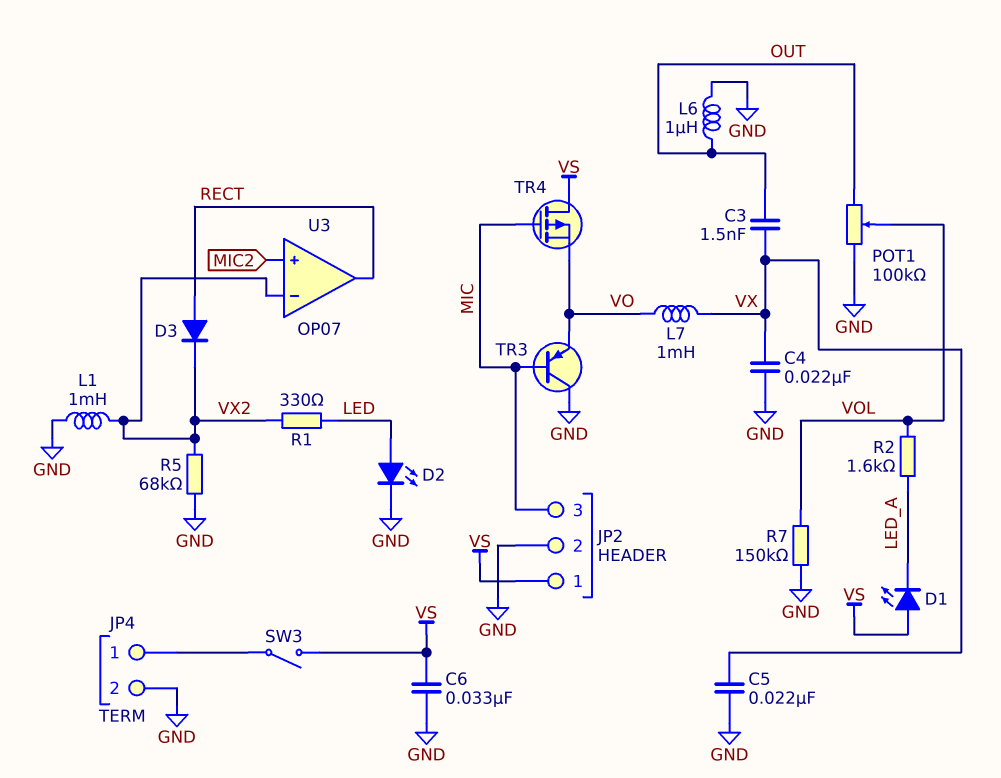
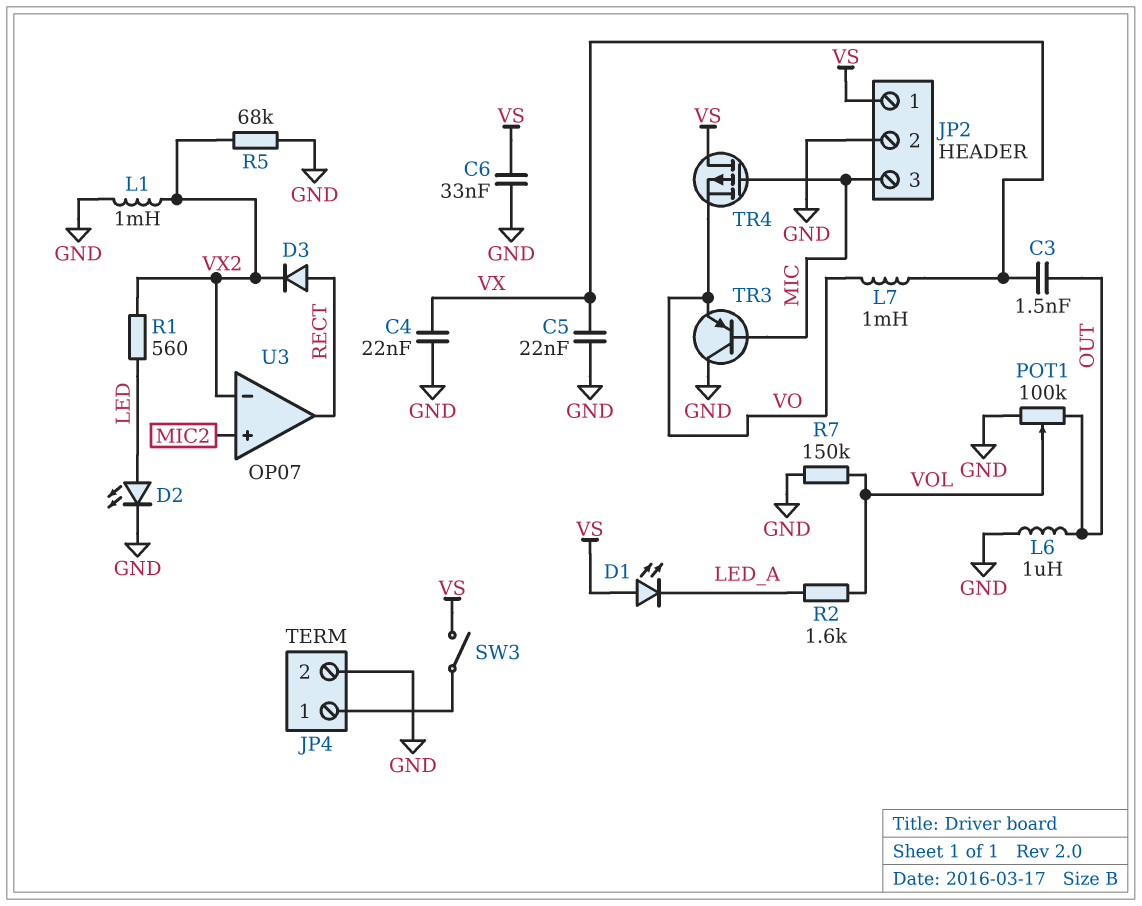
R1: 330 (LED, VX2) -> 560 (LED, VX2)

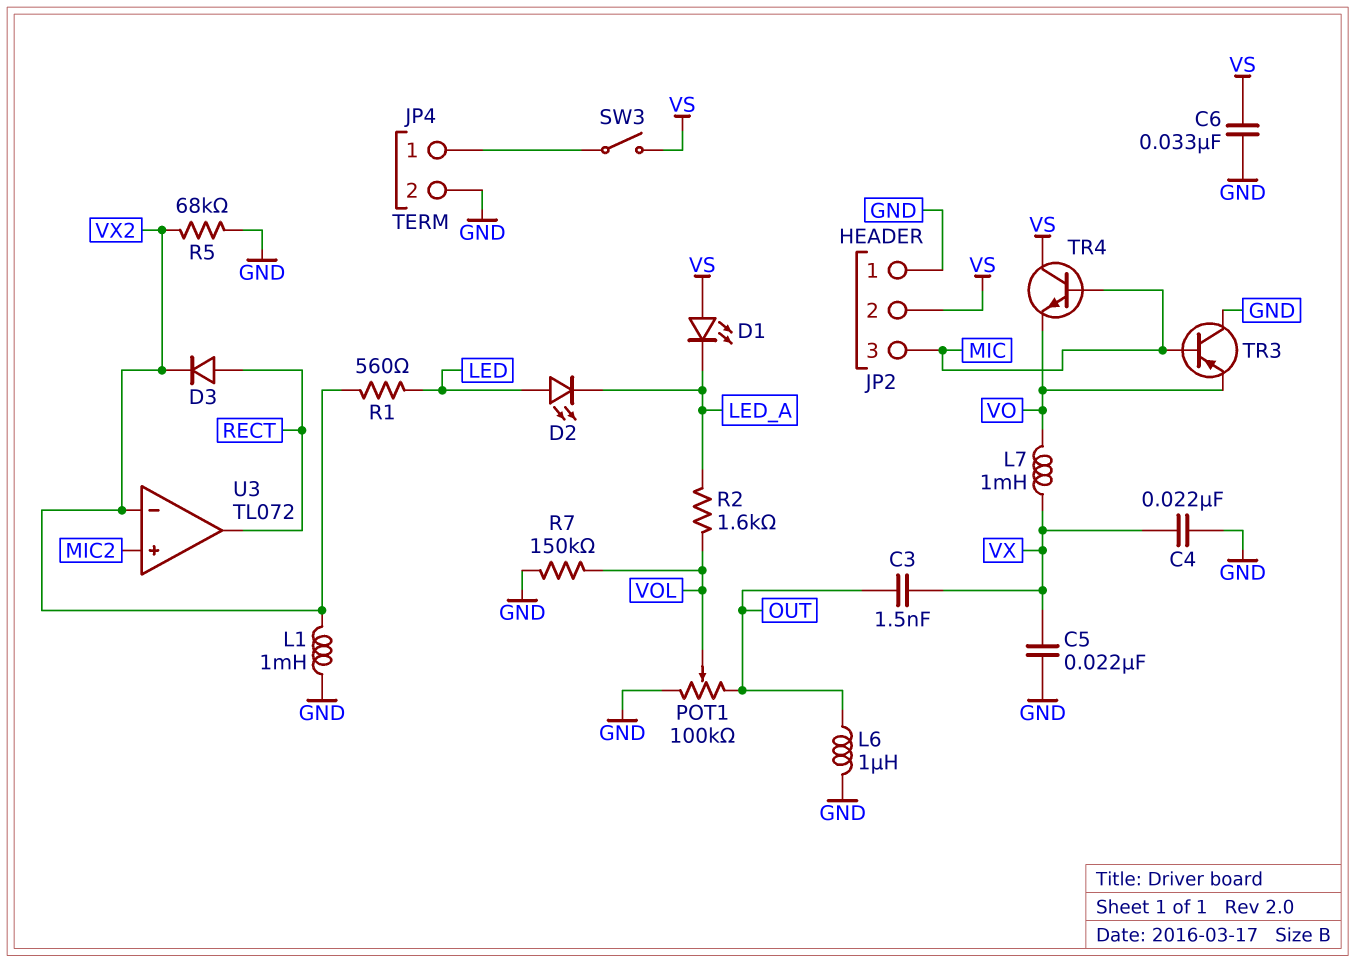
D2: LED (A LED, K GND) -> LED (A LED, K LED_A)
JP2 pin 1: VS -> GND
JP2 pin 2: GND -> VS
TR4: PMOS (G MIC, D VS, S VO) -> NPN (B MIC, C VS, E VO)
U3: OP07 -> TL072

